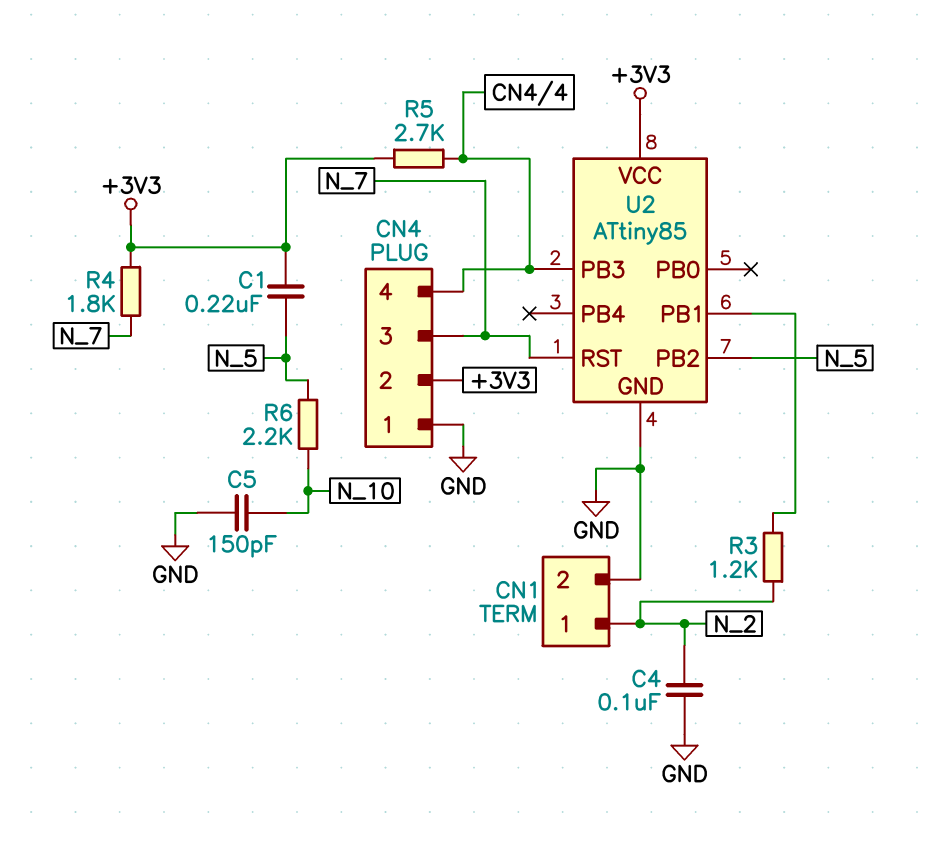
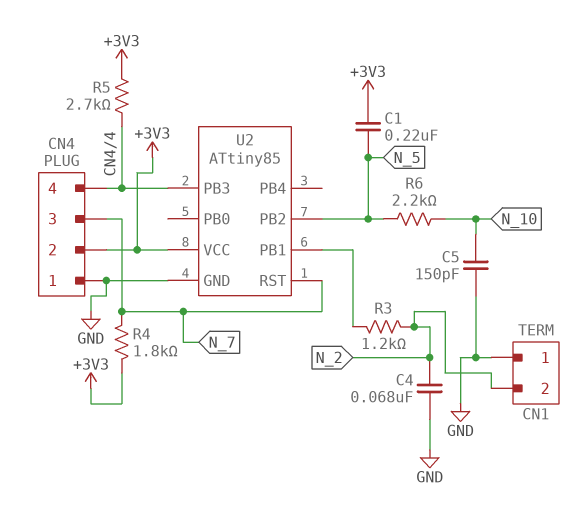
C4: 100nF (GND, N_2) -> 68nF (GND, N_2)
CN1 pin 1: N_2 -> GND
CN1 pin 2: GND -> N_2

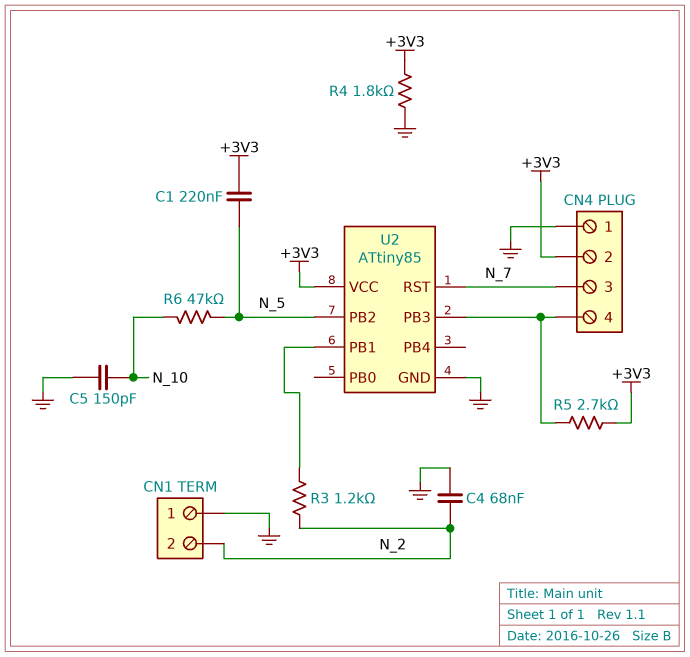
R4: 1.8k (+3V3, N_7) -> 1.8k (+3V3, GND)
R6: 2.2k (N_5, N_10) -> 47k (N_5, N_10)

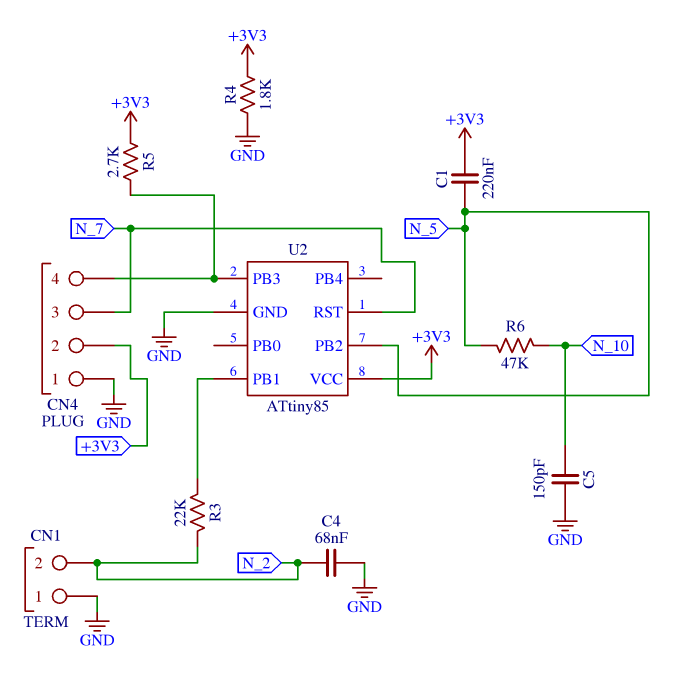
R3: 1.2k (N_2, U2/PB1) -> 22k (N_2, U2/PB1)

